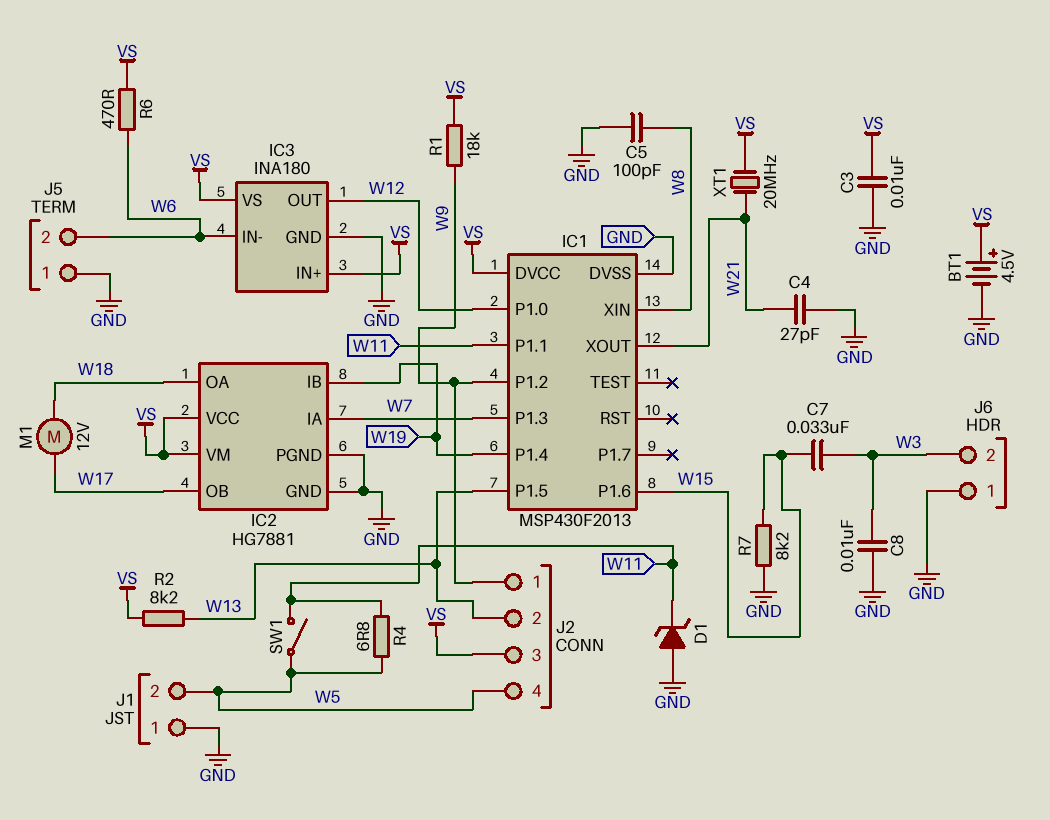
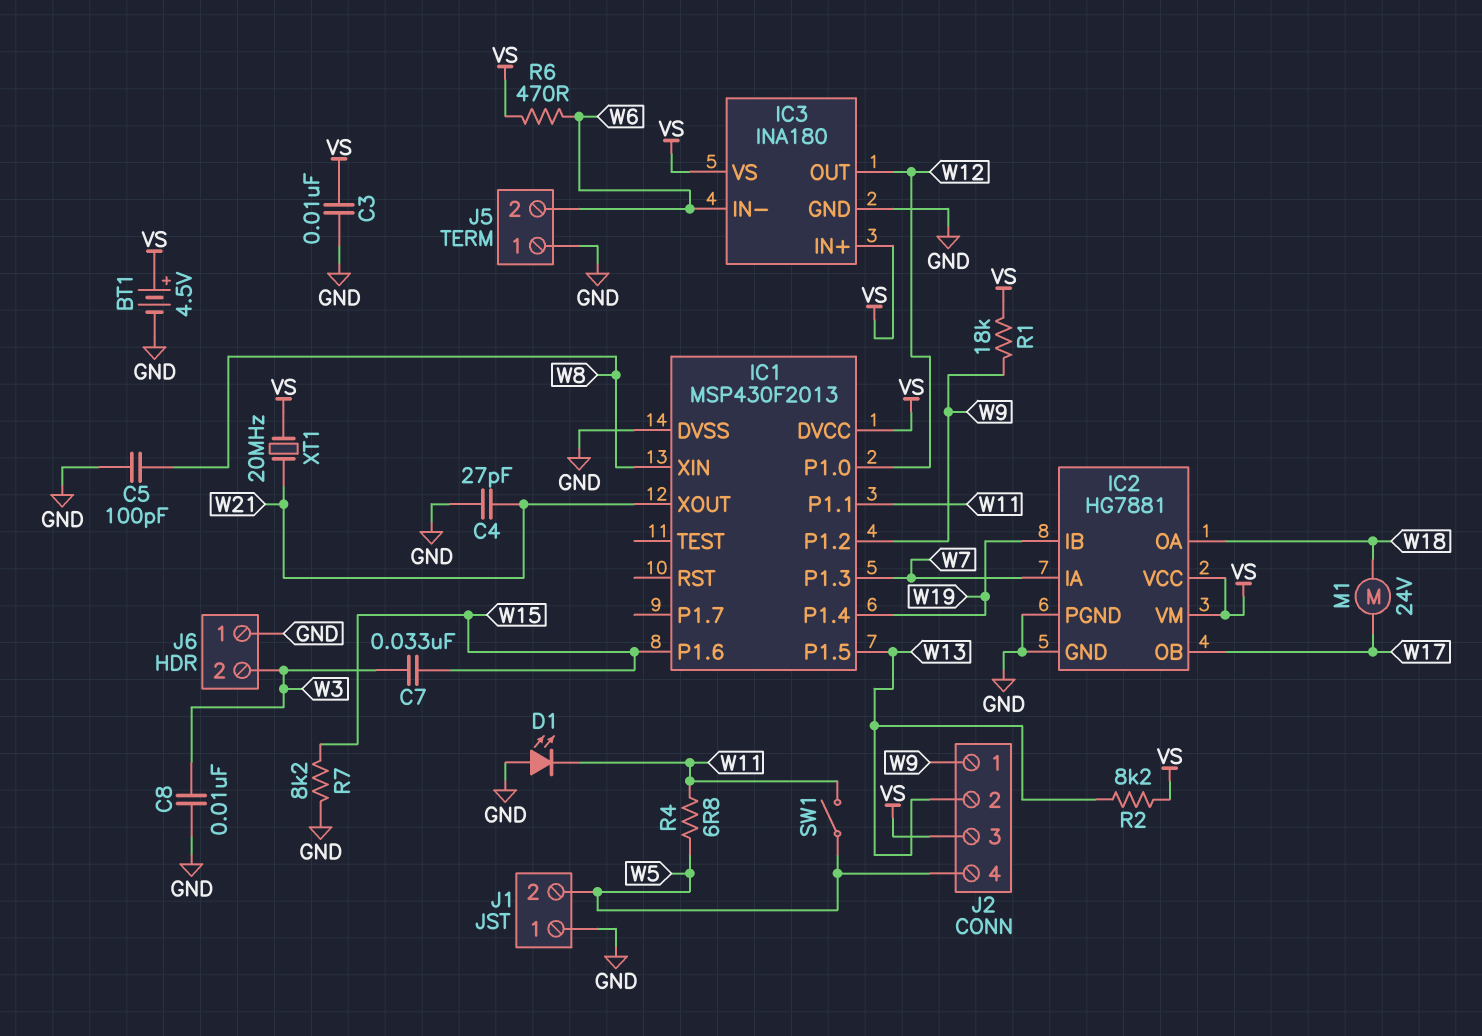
D1: zener (A GND, K W11) -> LED (A GND, K W11)
M1: motor 12V (W17, W18) -> motor 24V (W17, W18)

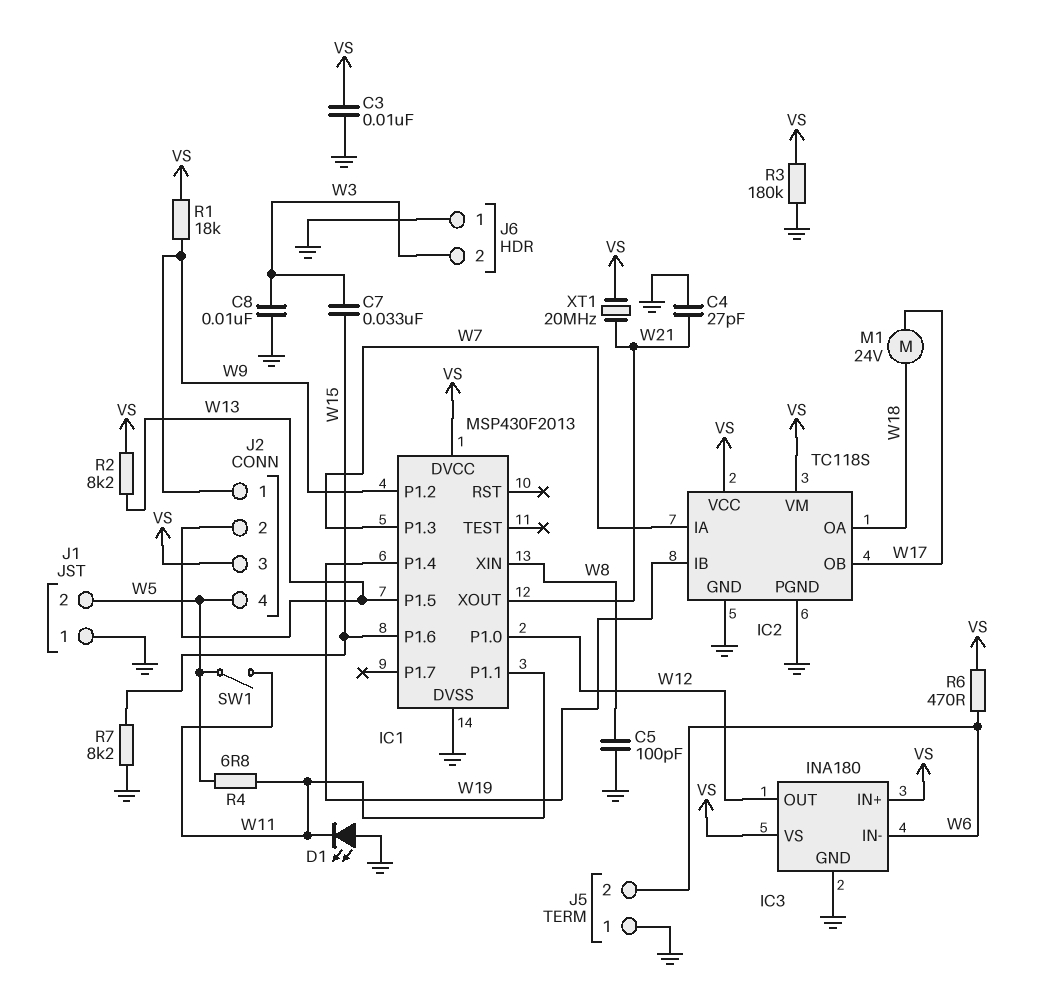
BT1: 4.5V (plus VS, minus GND) -> none
IC2: HG7881 -> TC118S
R3: none -> 180k (GND, VS)

